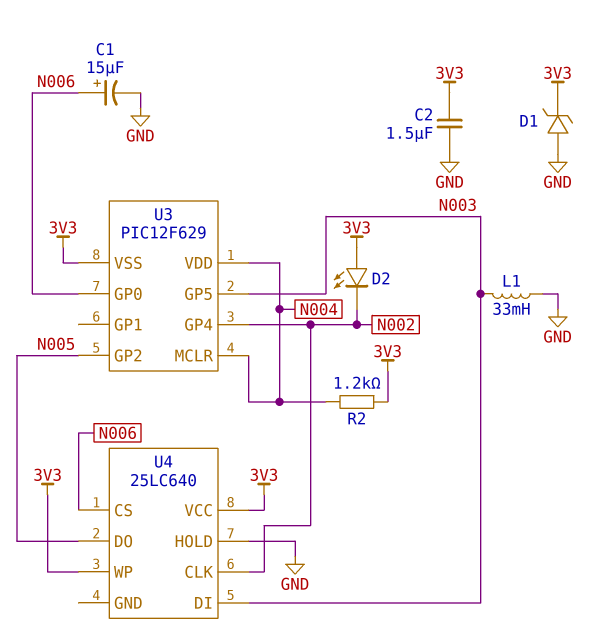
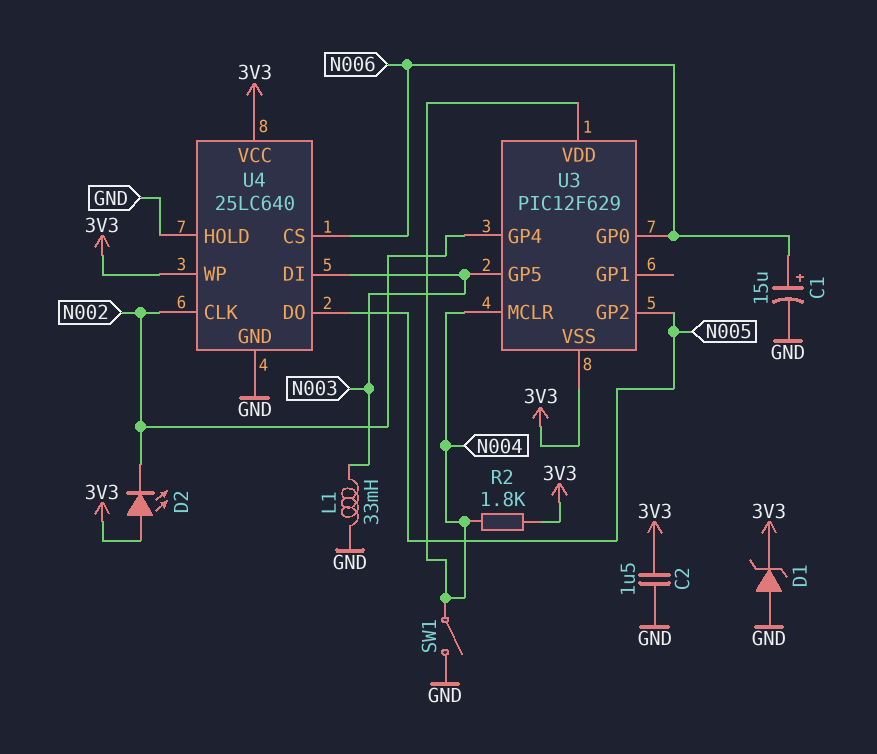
R2: 1.2k (3V3, N004) -> 1.8k (3V3, N004)
SW1: none -> switch (GND, N004)
U4 pin GND: none -> GND

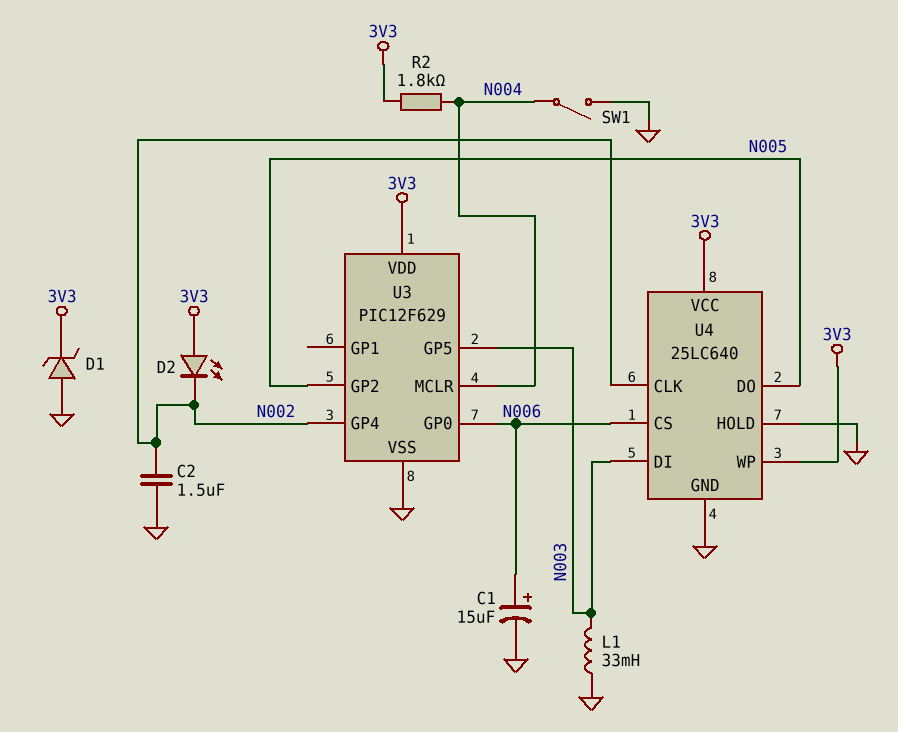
C2: 1.5uF (3V3, GND) -> 1.5uF (GND, N002)
U3 pin VDD: N004 -> 3V3
U3 pin VSS: 3V3 -> GND

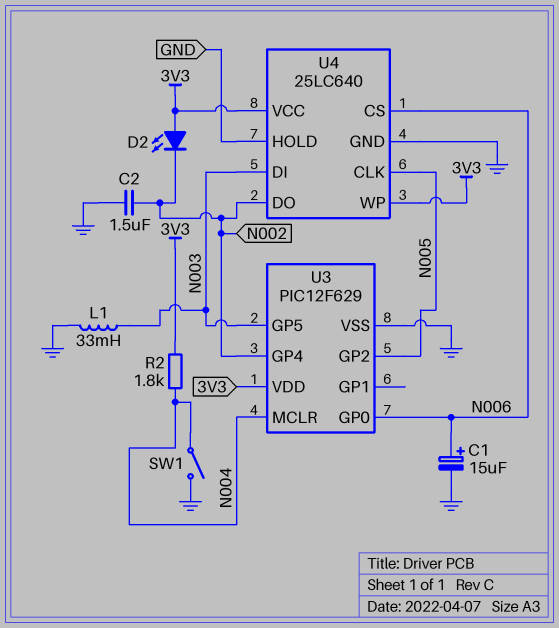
D1: zener (A GND, K 3V3) -> none
U4 pin CLK: N002 -> N005
U4 pin DO: N005 -> N002

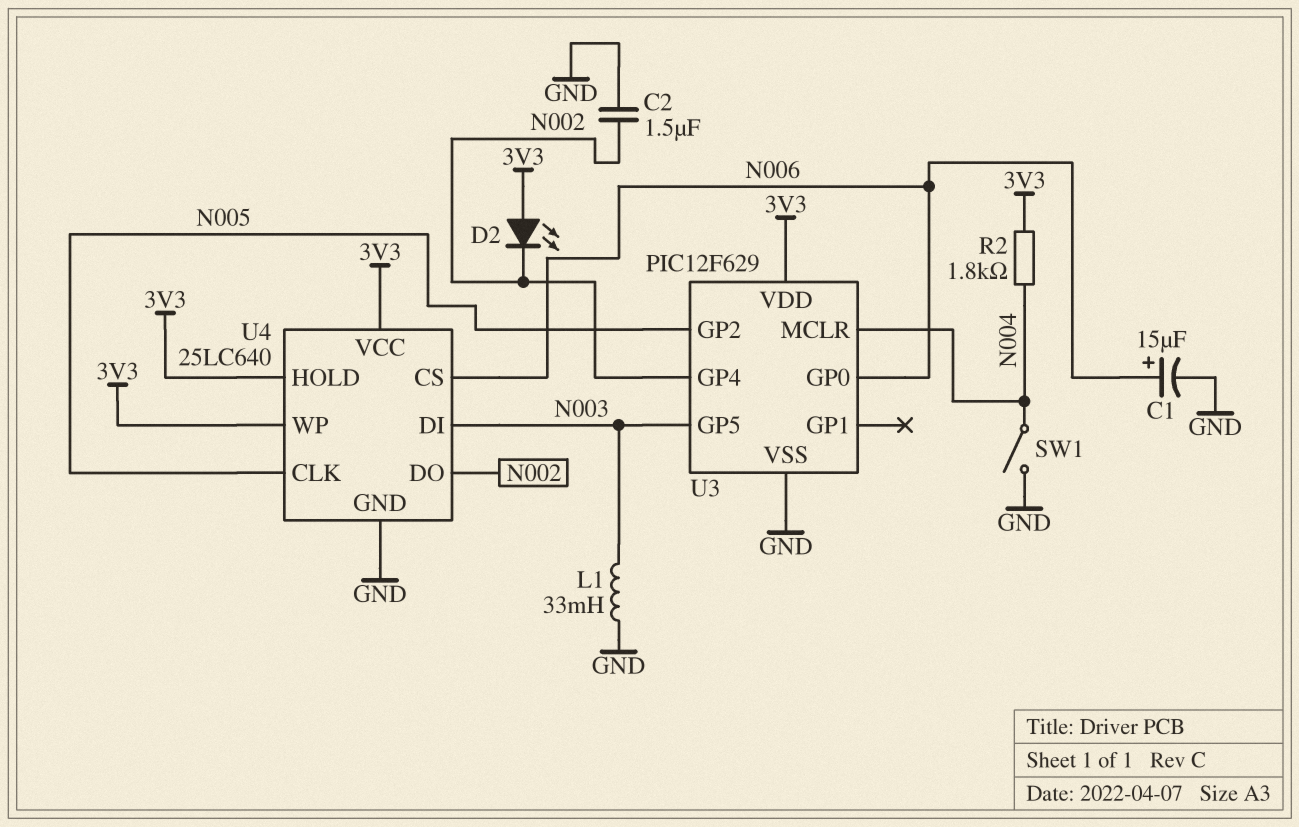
U4 pin HOLD: GND -> 3V3

